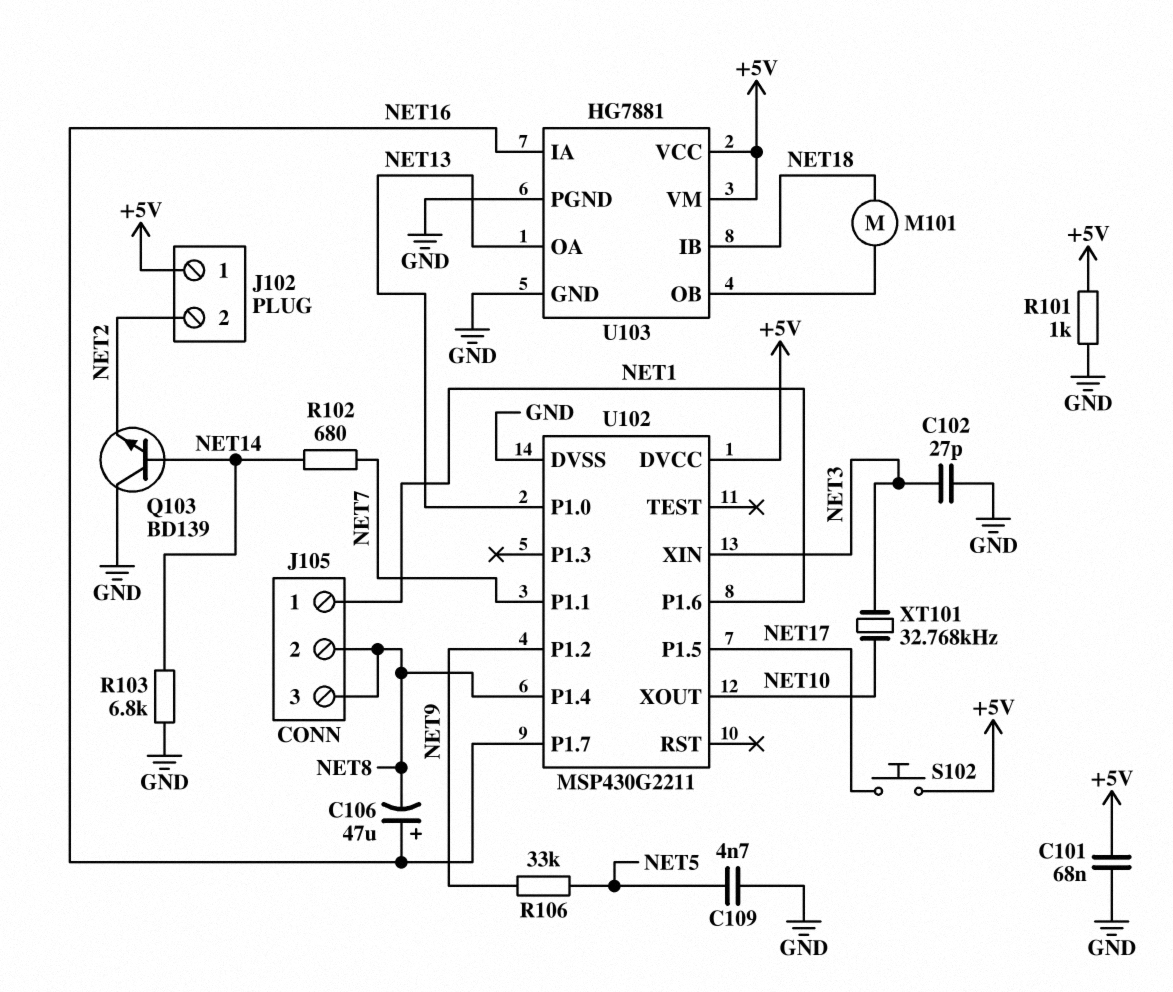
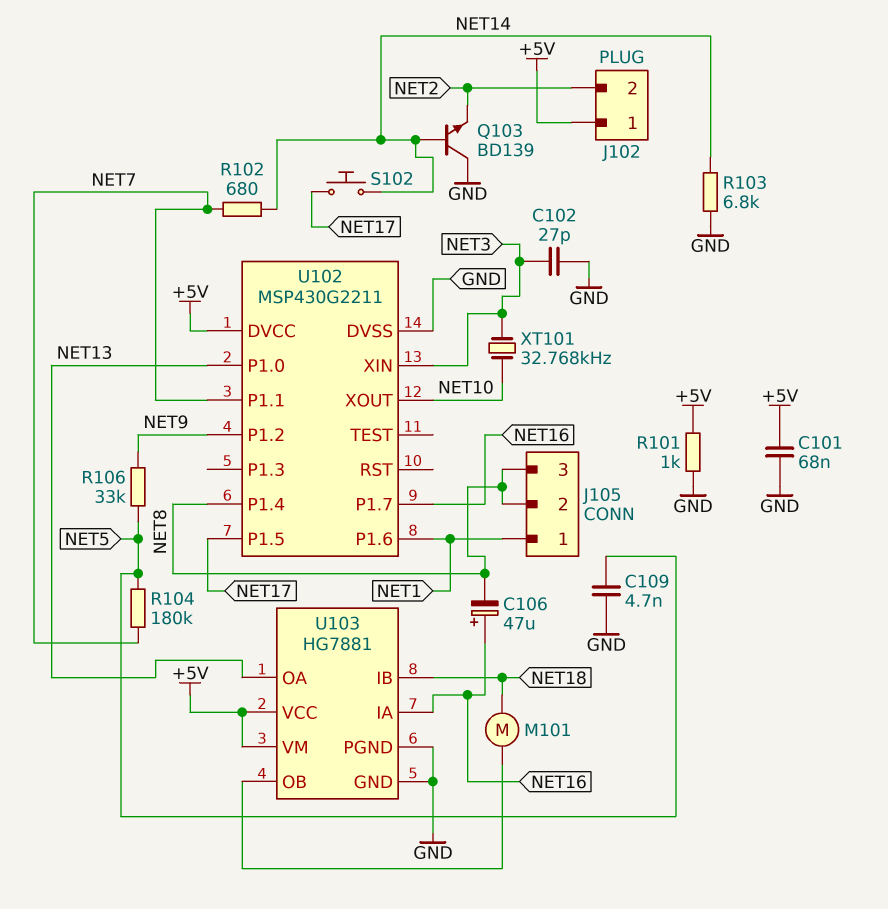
R104: none -> 180k (NET5, NET7)
S102: button (+5V, NET17) -> button (NET14, NET17)

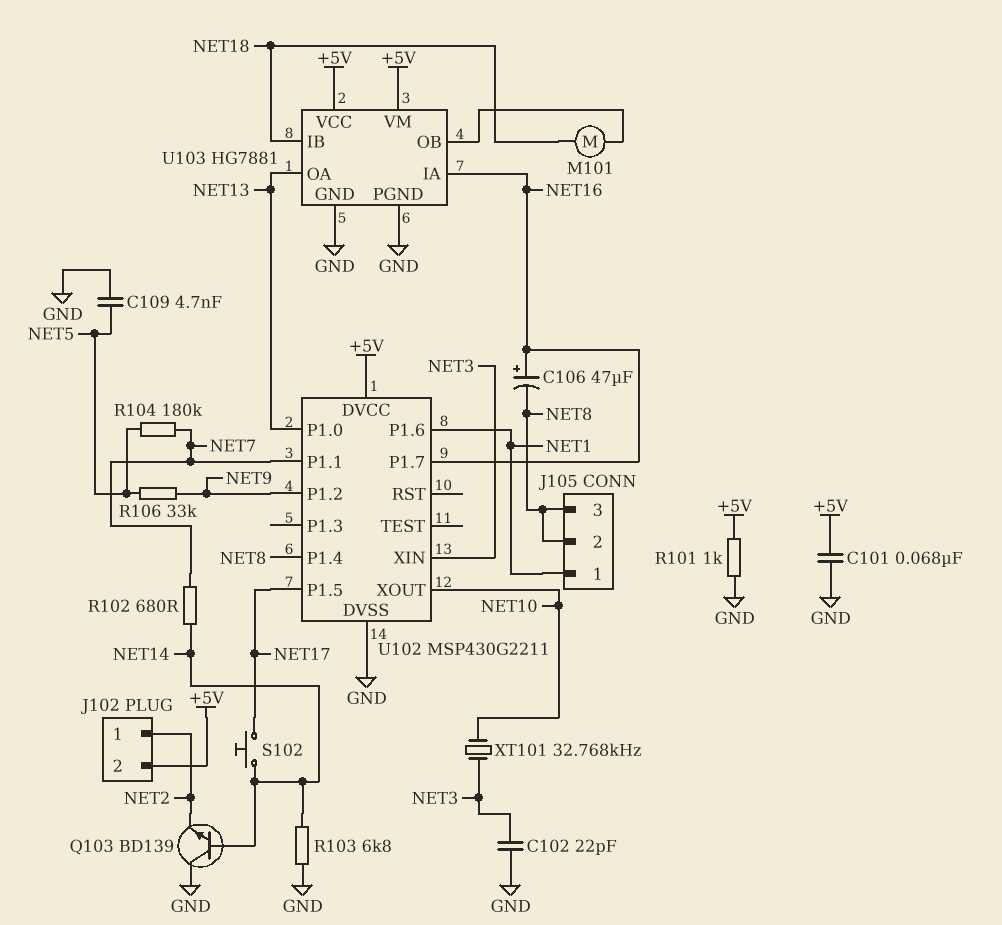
C102: 27pF (GND, NET3) -> 22pF (GND, NET3)
J102 pin 1: +5V -> NET2
J102 pin 2: NET2 -> +5V

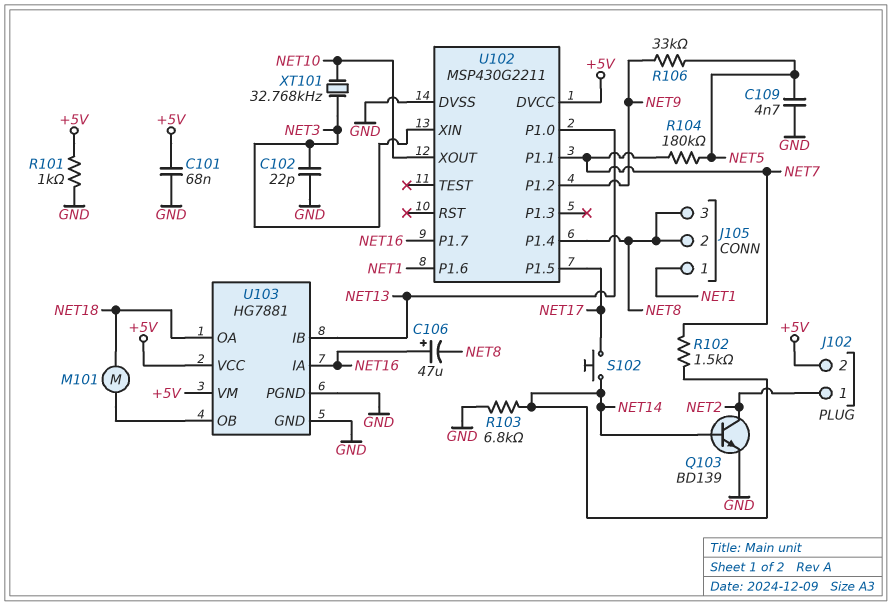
Q103: NPN BD139 (B NET14, C GND, E NET2) -> NPN BD139 (B NET14, C NET2, E GND)
R102: 680 (NET7, NET14) -> 1.5k (NET7, NET14)
U103 pin IB: NET18 -> NET13
U103 pin OA: NET13 -> NET18

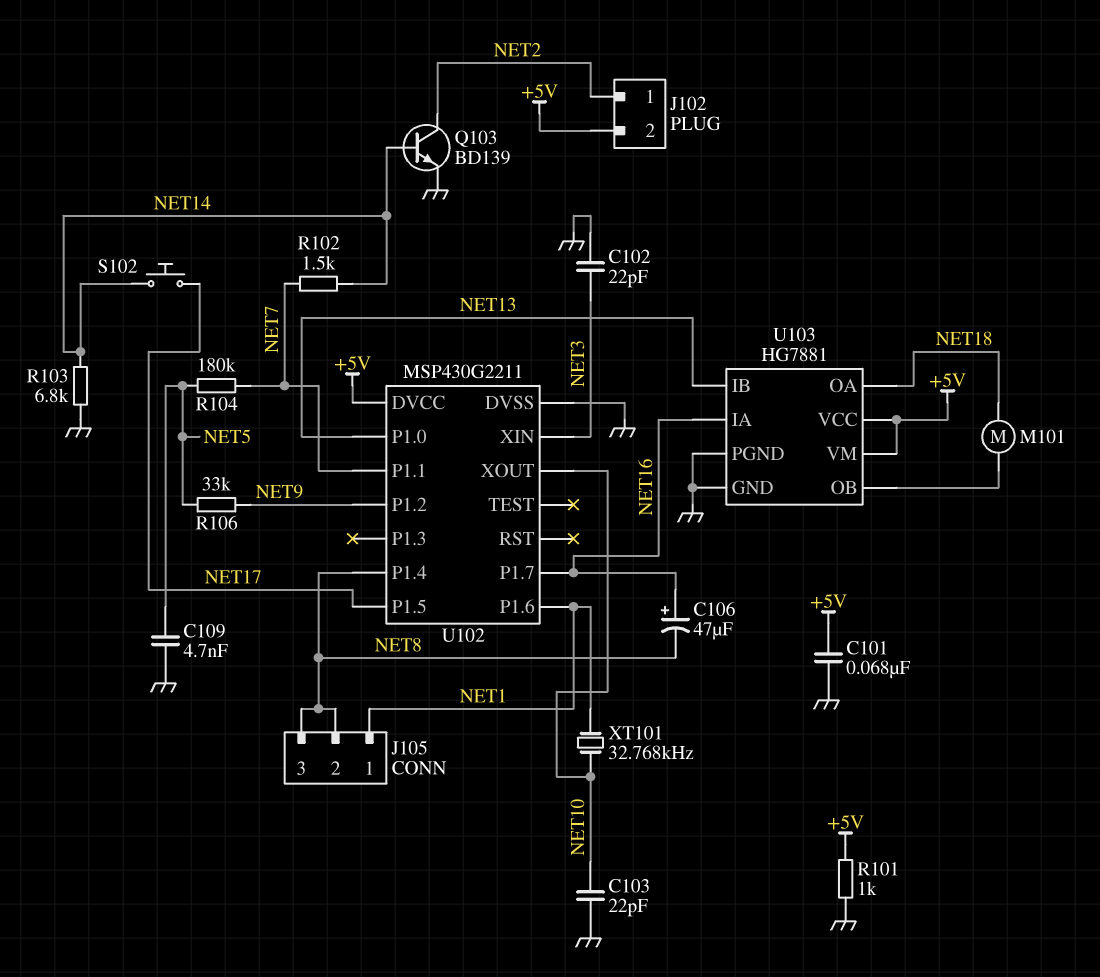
C103: none -> 22pF (GND, NET10)
XT101: 32.768kHz (NET3, NET10) -> 32.768kHz (NET1, NET10)

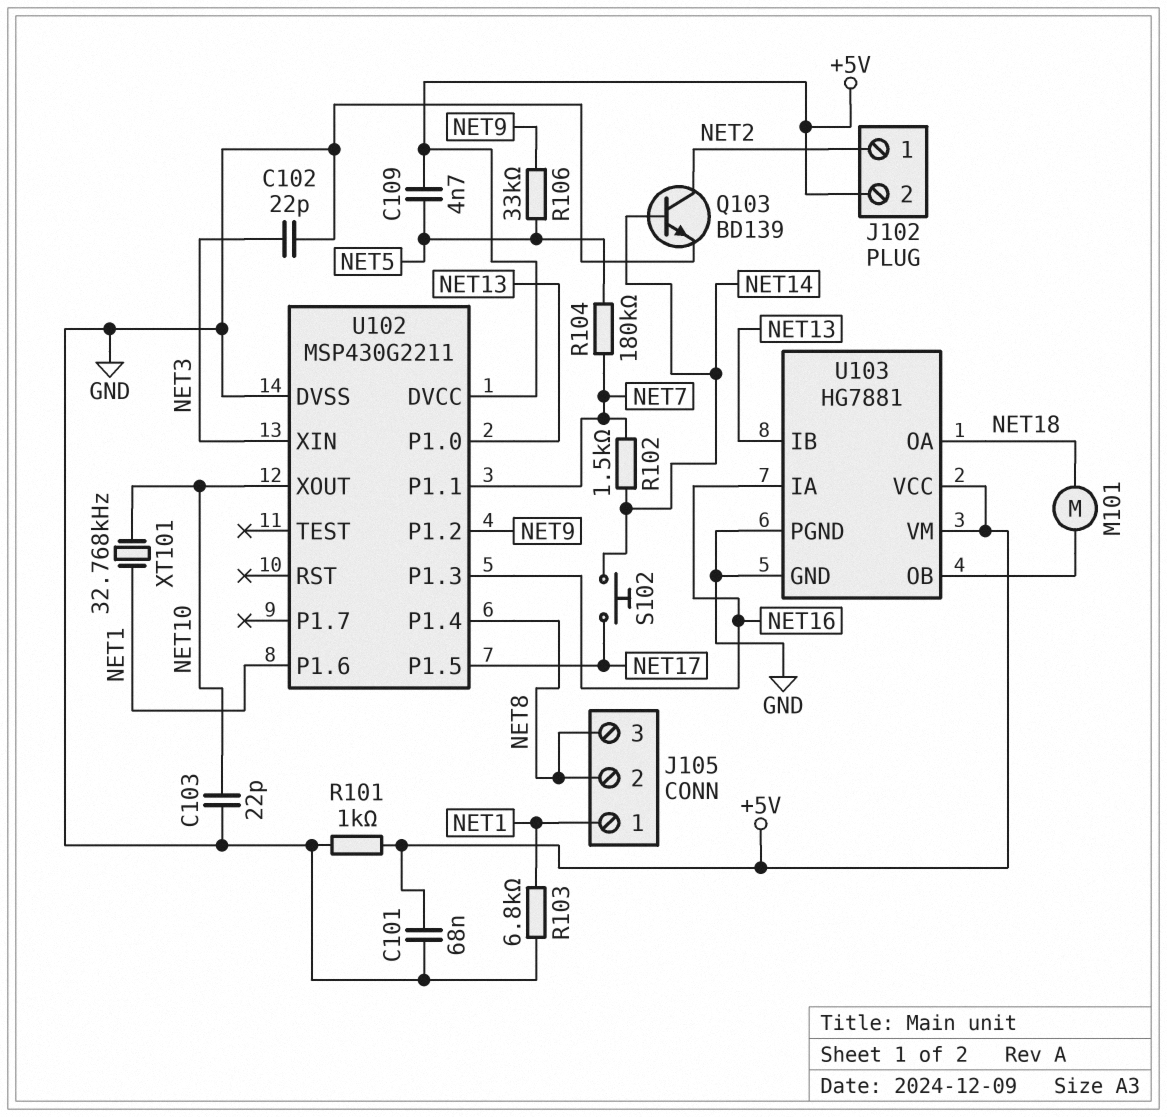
C106: 47uF (plus NET16, minus NET8) -> none
C109: 4.7nF (GND, NET5) -> 4.7nF (+5V, NET5)
R103: 6.8k (GND, NET14) -> 6.8k (GND, NET1)
U102 pin P1.3: none -> NET16
U102 pin P1.7: NET16 -> none

